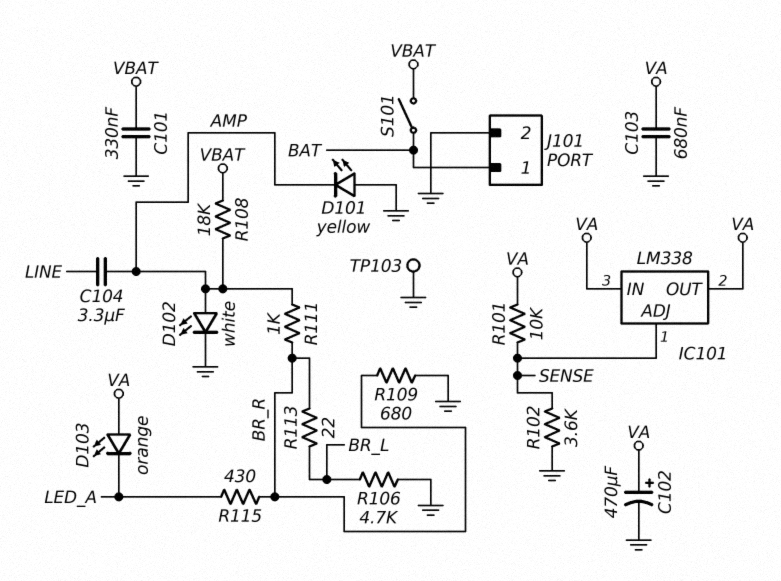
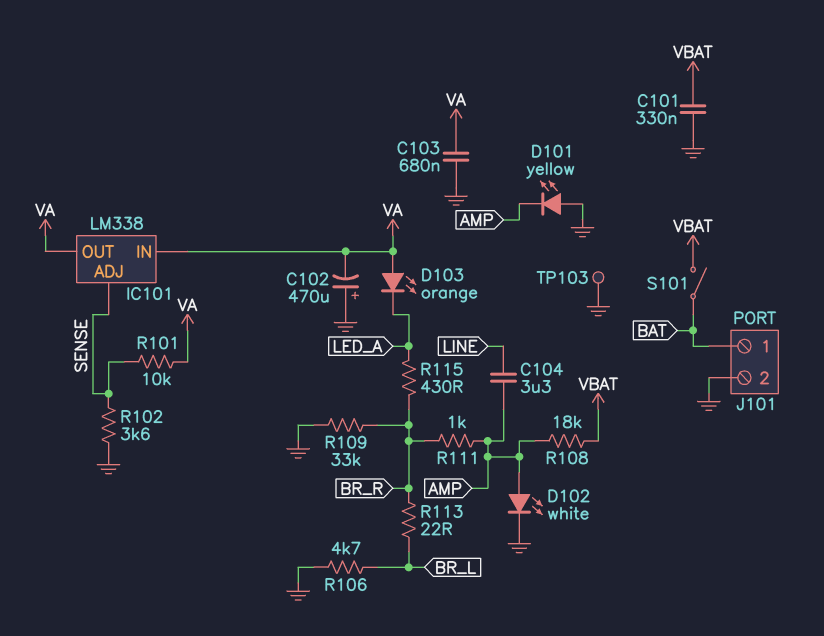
C102: 470uF (plus VA, minus GND) -> 470uF (plus GND, minus VA)
R109: 680 (BR_R, GND) -> 33k (BR_R, GND)

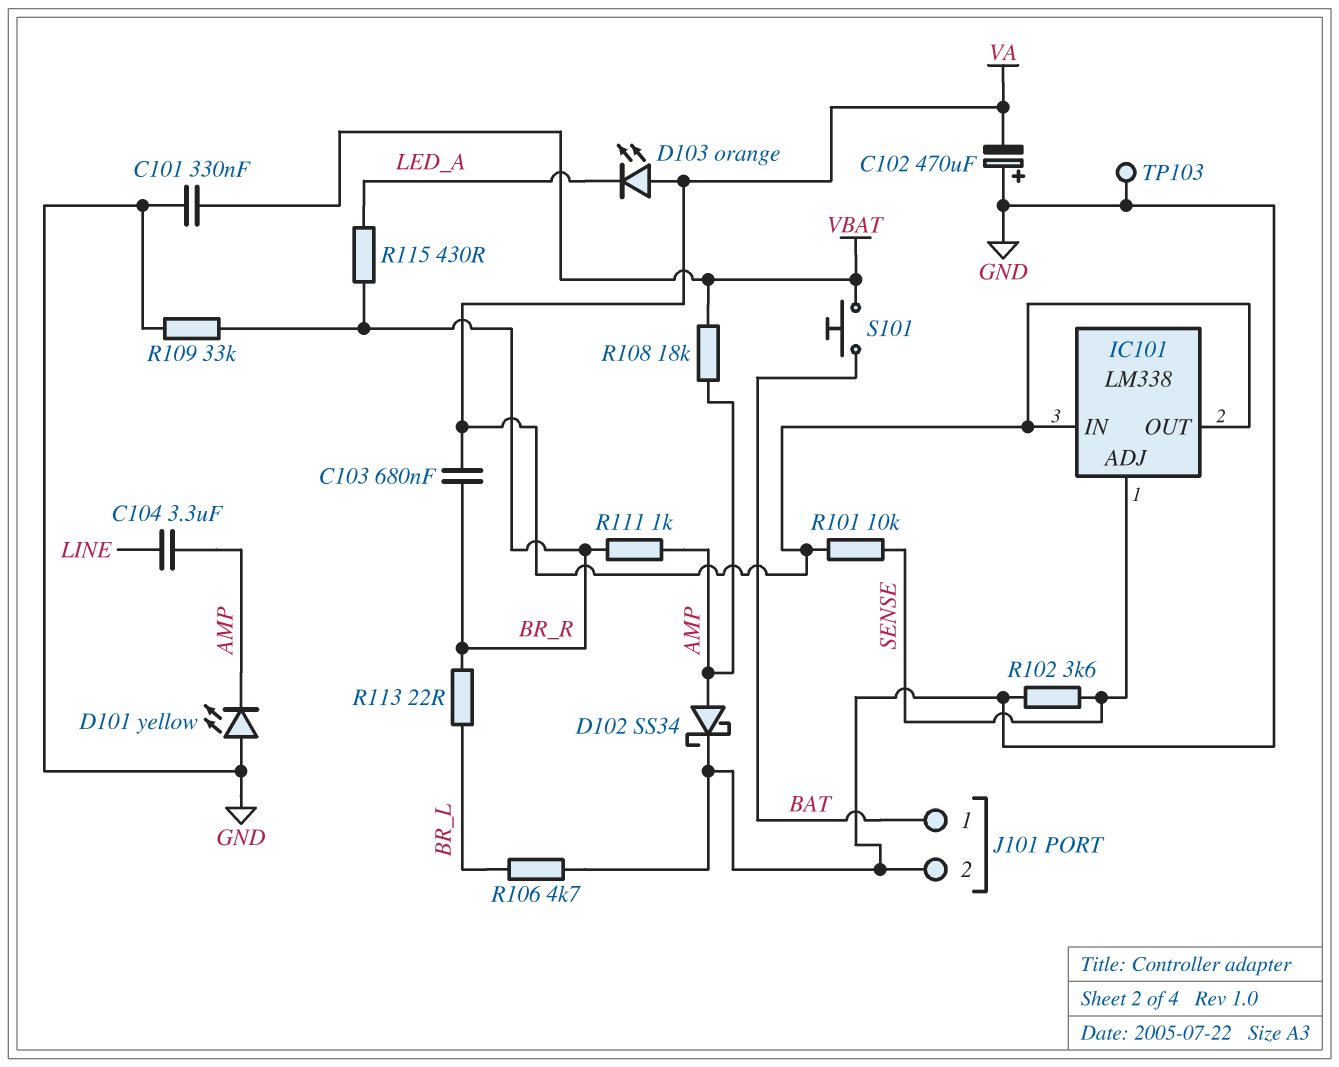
C103: 680nF (GND, VA) -> 680nF (BR_R, VA)
D102: LED white (A AMP, K GND) -> schottky SS34 (A AMP, K GND)
S101: switch (BAT, VBAT) -> button (BAT, VBAT)

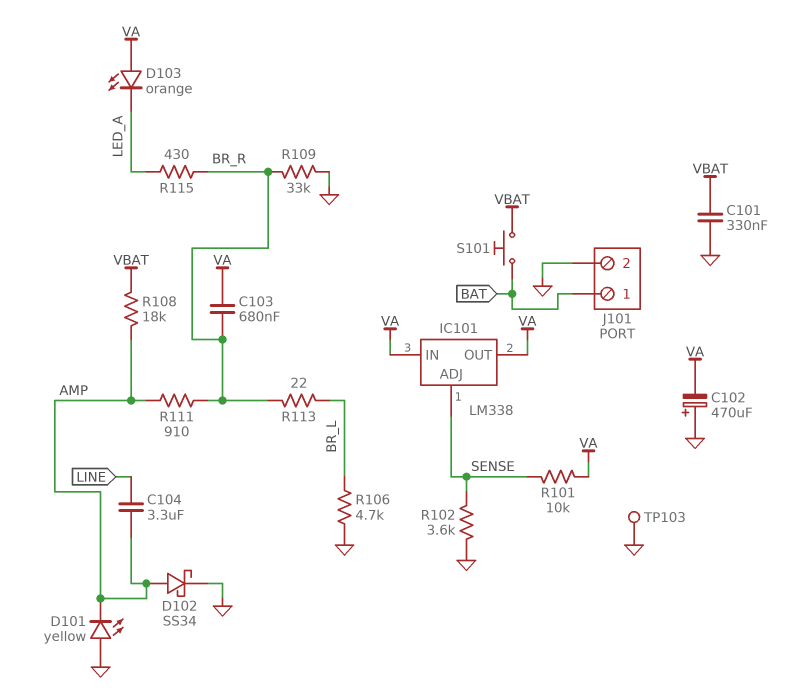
R111: 1k (AMP, BR_R) -> 910 (AMP, BR_R)

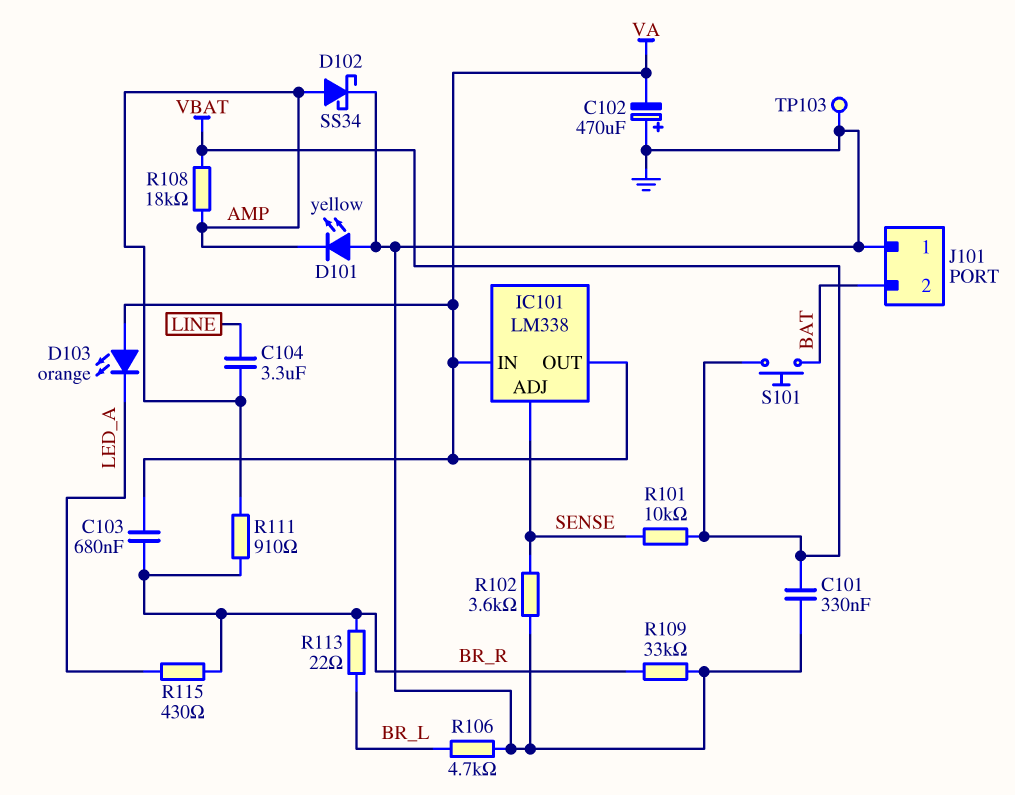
J101 pin 1: BAT -> GND
J101 pin 2: GND -> BAT
R101: 10k (SENSE, VA) -> 10k (SENSE, VBAT)

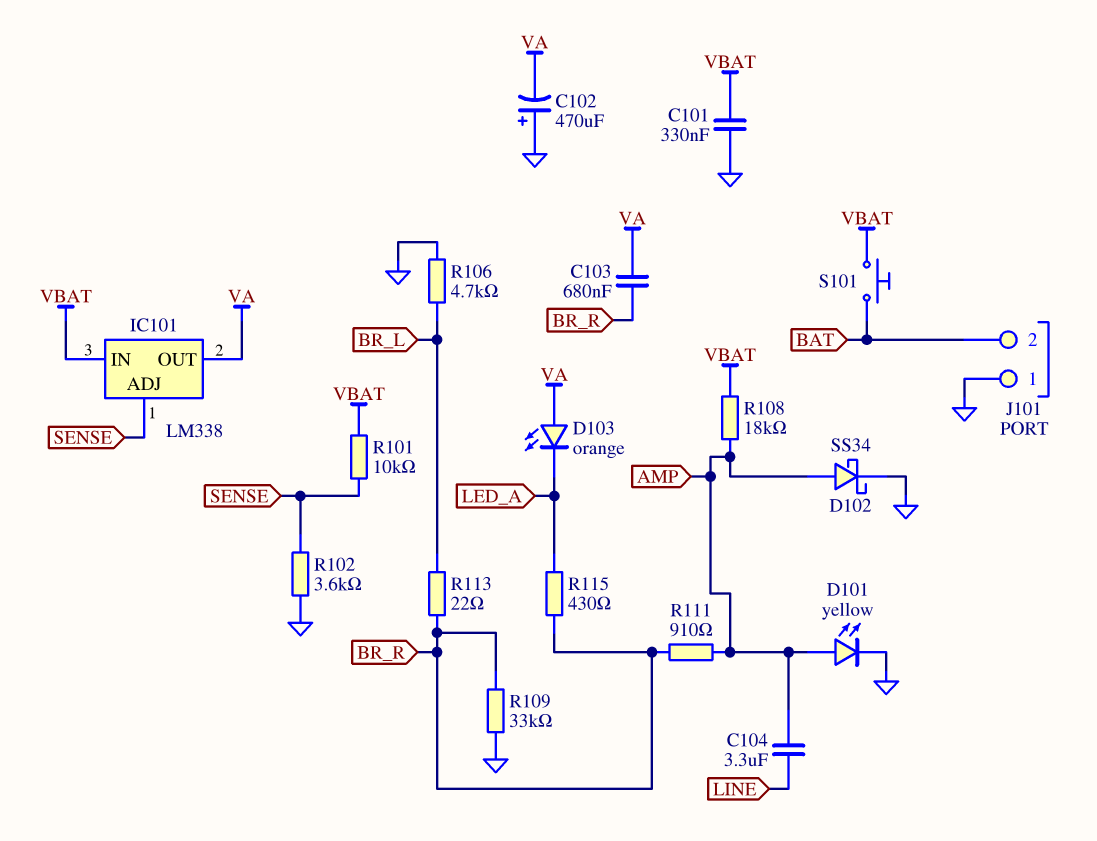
D101: LED yellow (A GND, K AMP) -> LED yellow (A AMP, K GND)
IC101 pin IN: VA -> VBAT
TP103: test point (GND) -> none

